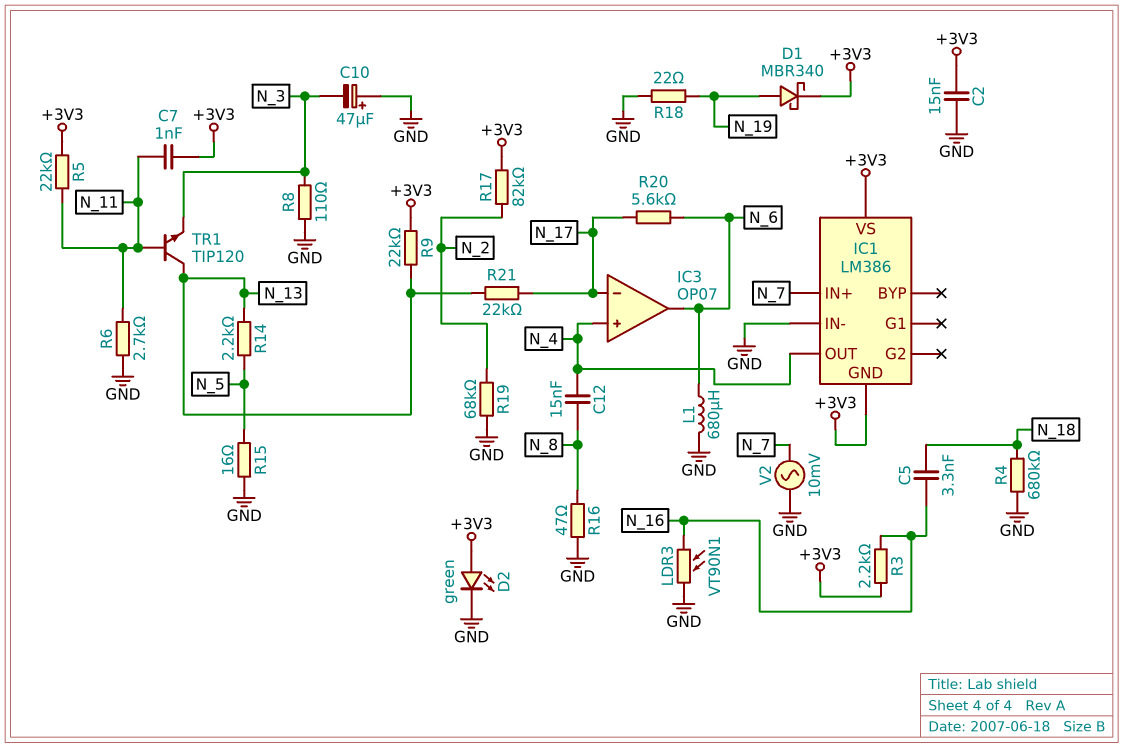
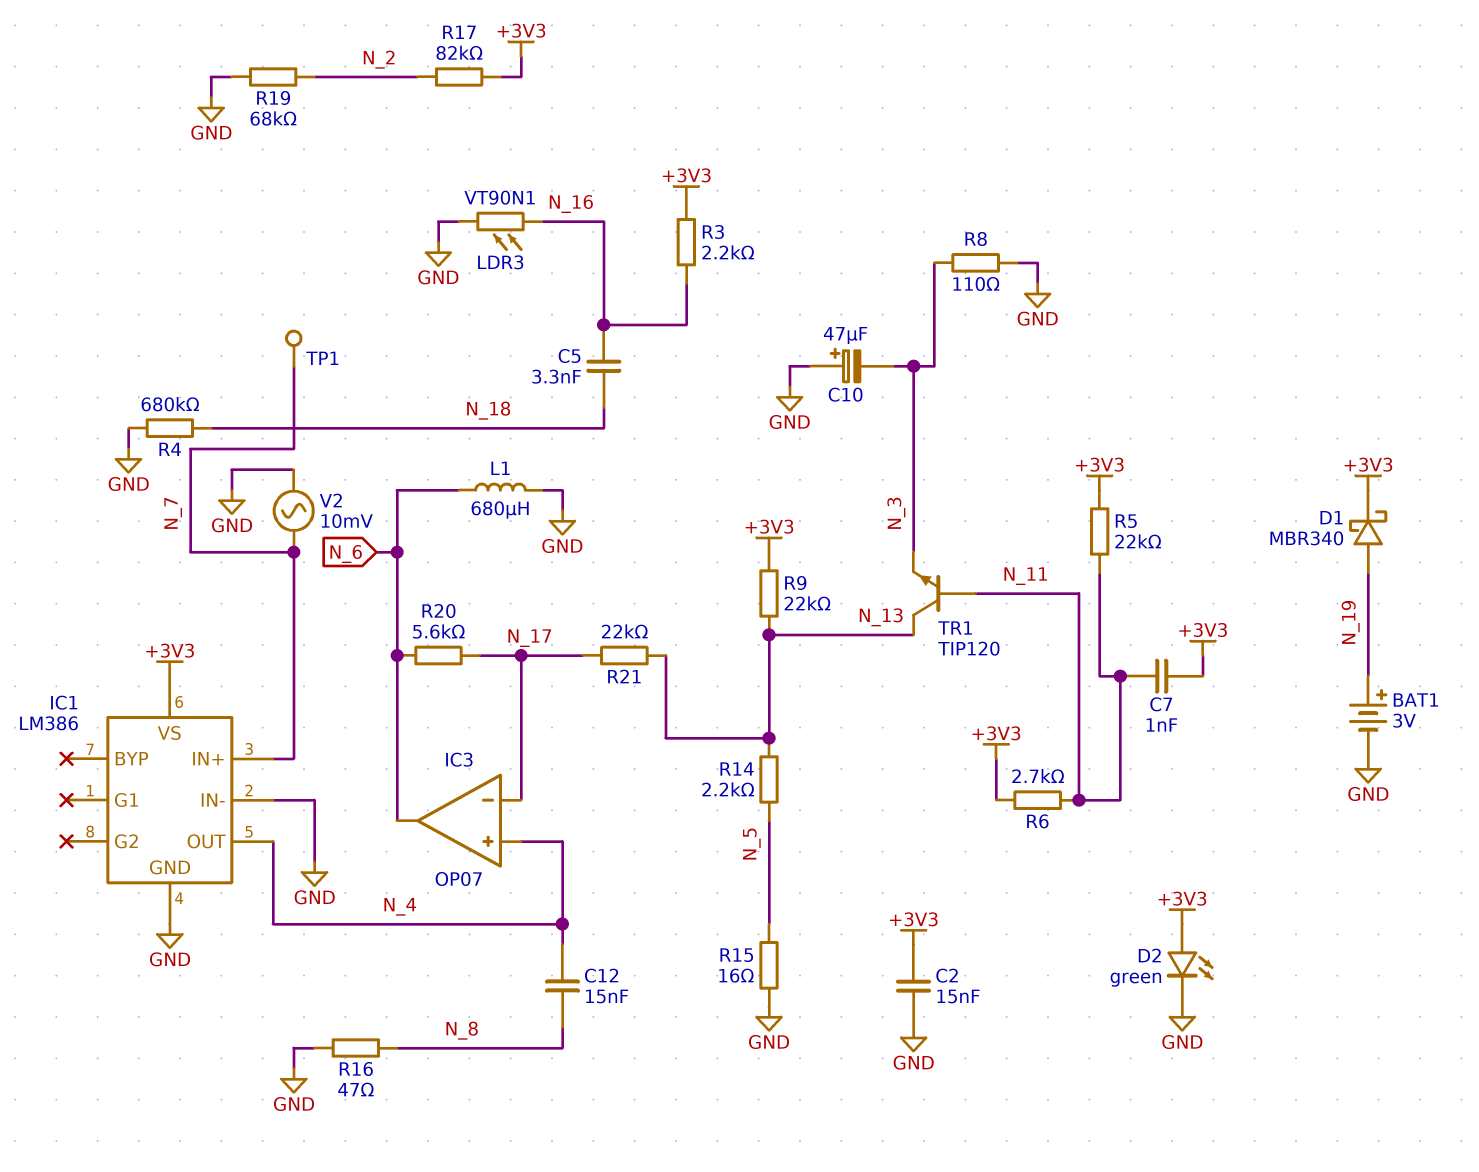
BAT1: none -> 3V (plus N_19, minus GND)
IC1 pin GND: +3V3 -> GND
R6: 2.7k (GND, N_11) -> 2.7k (+3V3, N_11)
R18: 22 (GND, N_19) -> none
TP1: none -> test point (N_7)

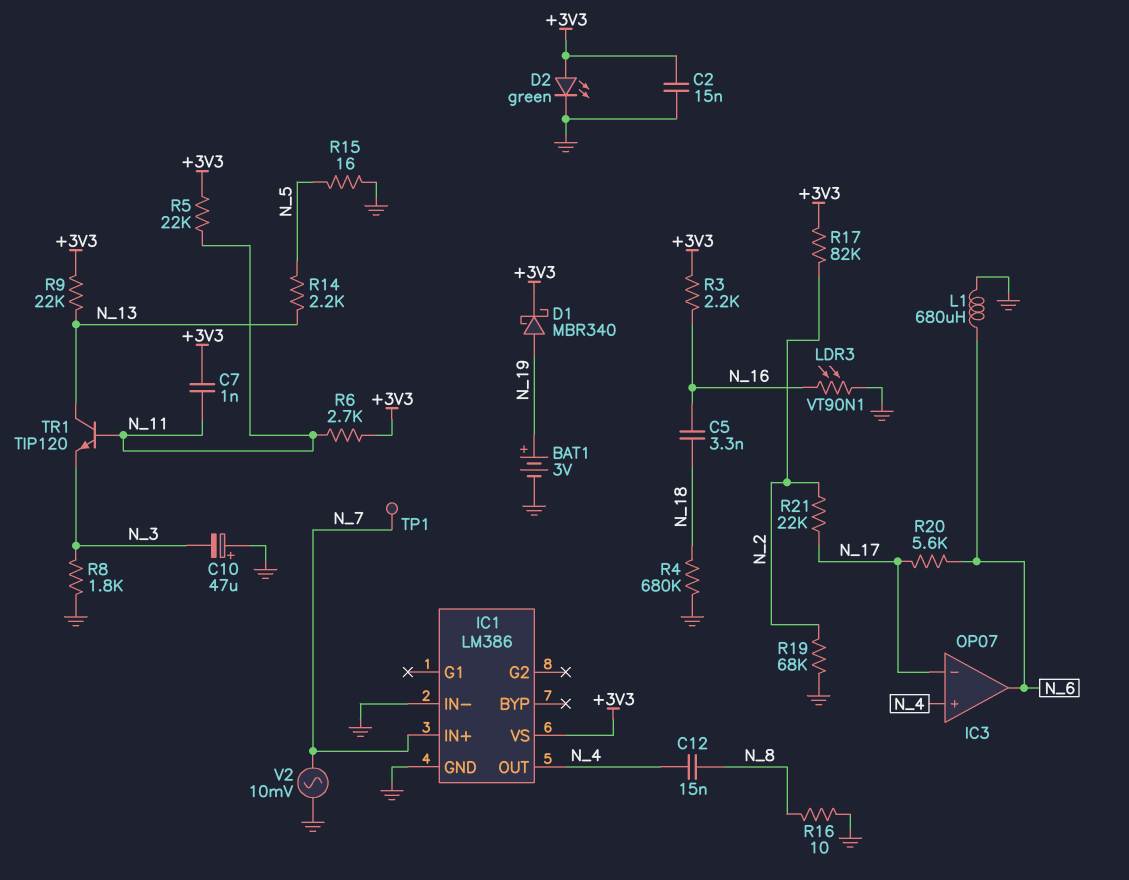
R8: 110 (GND, N_3) -> 1.8k (GND, N_3)
R16: 47 (GND, N_8) -> 10 (GND, N_8)
R21: 22k (N_13, N_17) -> 22k (N_2, N_17)

